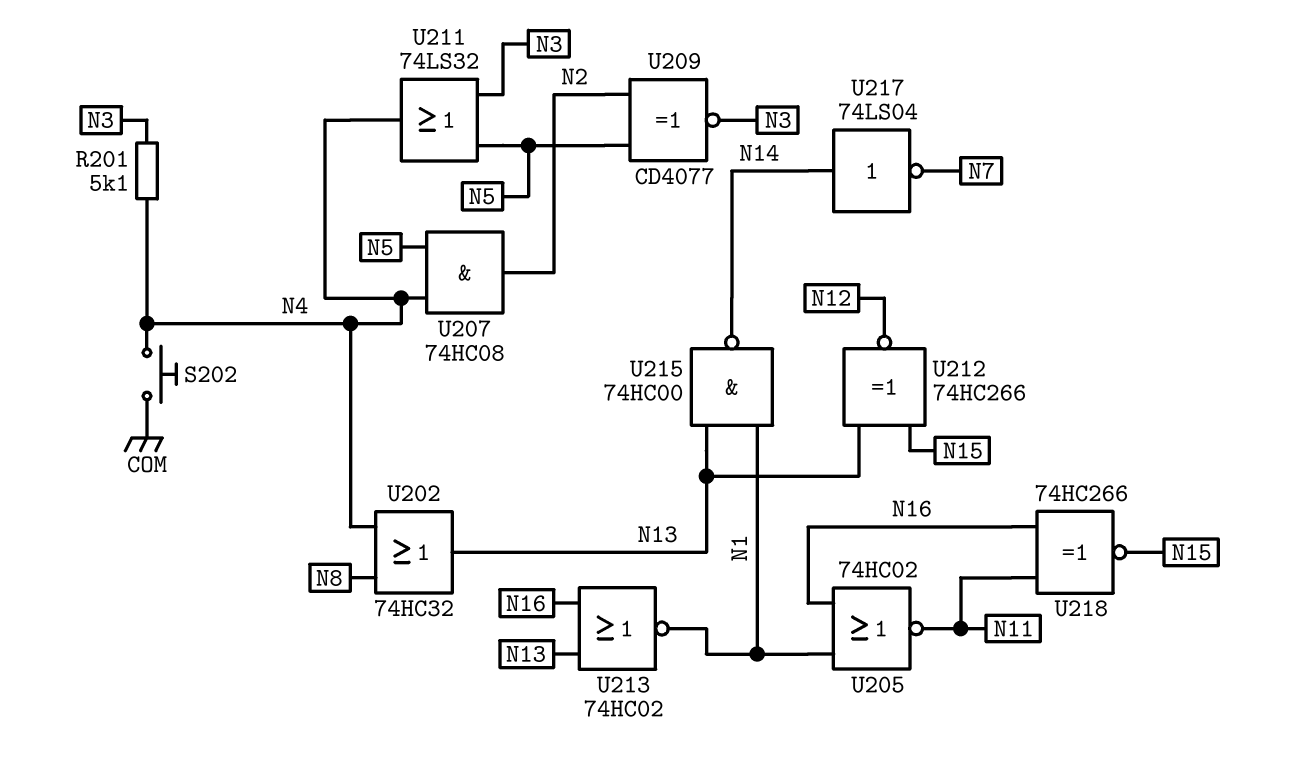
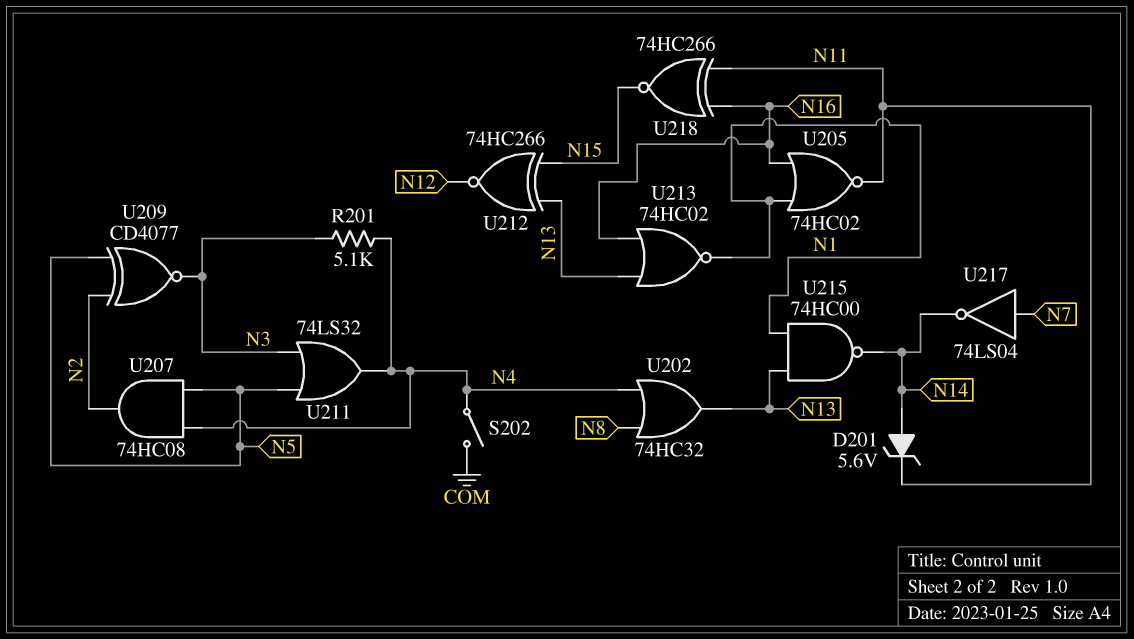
D201: none -> zener 5.6V (A N14, K N11)
S202: button (COM, N4) -> switch (COM, N4)
U217: NOT 74LS04 (in N14, out N7) -> NOT 74LS04 (in N7, out N14)

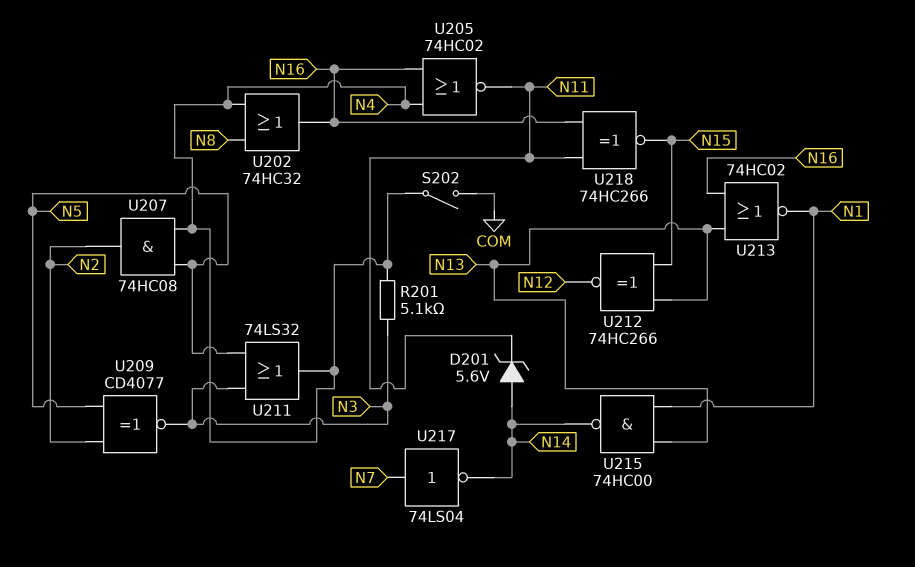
U202: OR 74HC32 (in N4, in N8, out N13) -> OR 74HC32 (in N4, in N8, out N16)
U205: NOR 74HC02 (in N1, in N16, out N11) -> NOR 74HC02 (in N4, in N16, out N11)

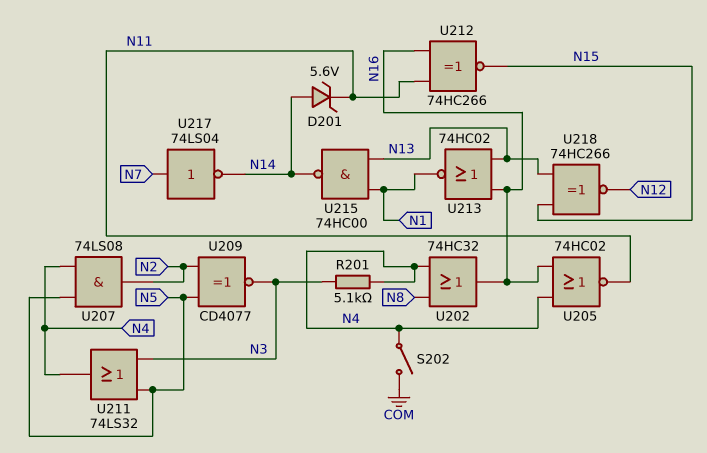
U207: AND 74HC08 (in N4, in N5, out N2) -> AND 74LS08 (in N4, in N5, out N2)
U212: XNOR 74HC266 (in N13, in N15, out N12) -> XNOR 74HC266 (in N11, in N16, out N15)
U218: XNOR 74HC266 (in N11, in N16, out N15) -> XNOR 74HC266 (in N13, in N15, out N12)

